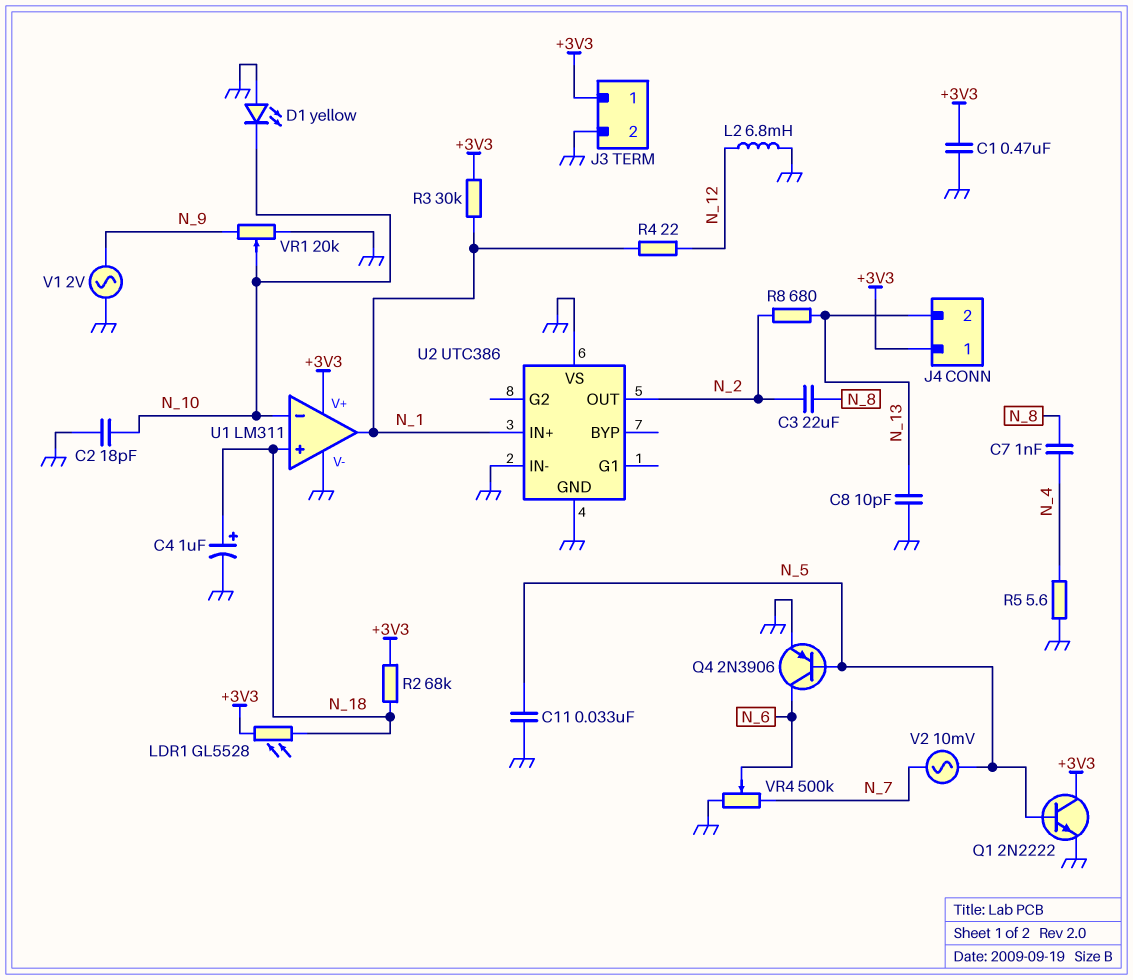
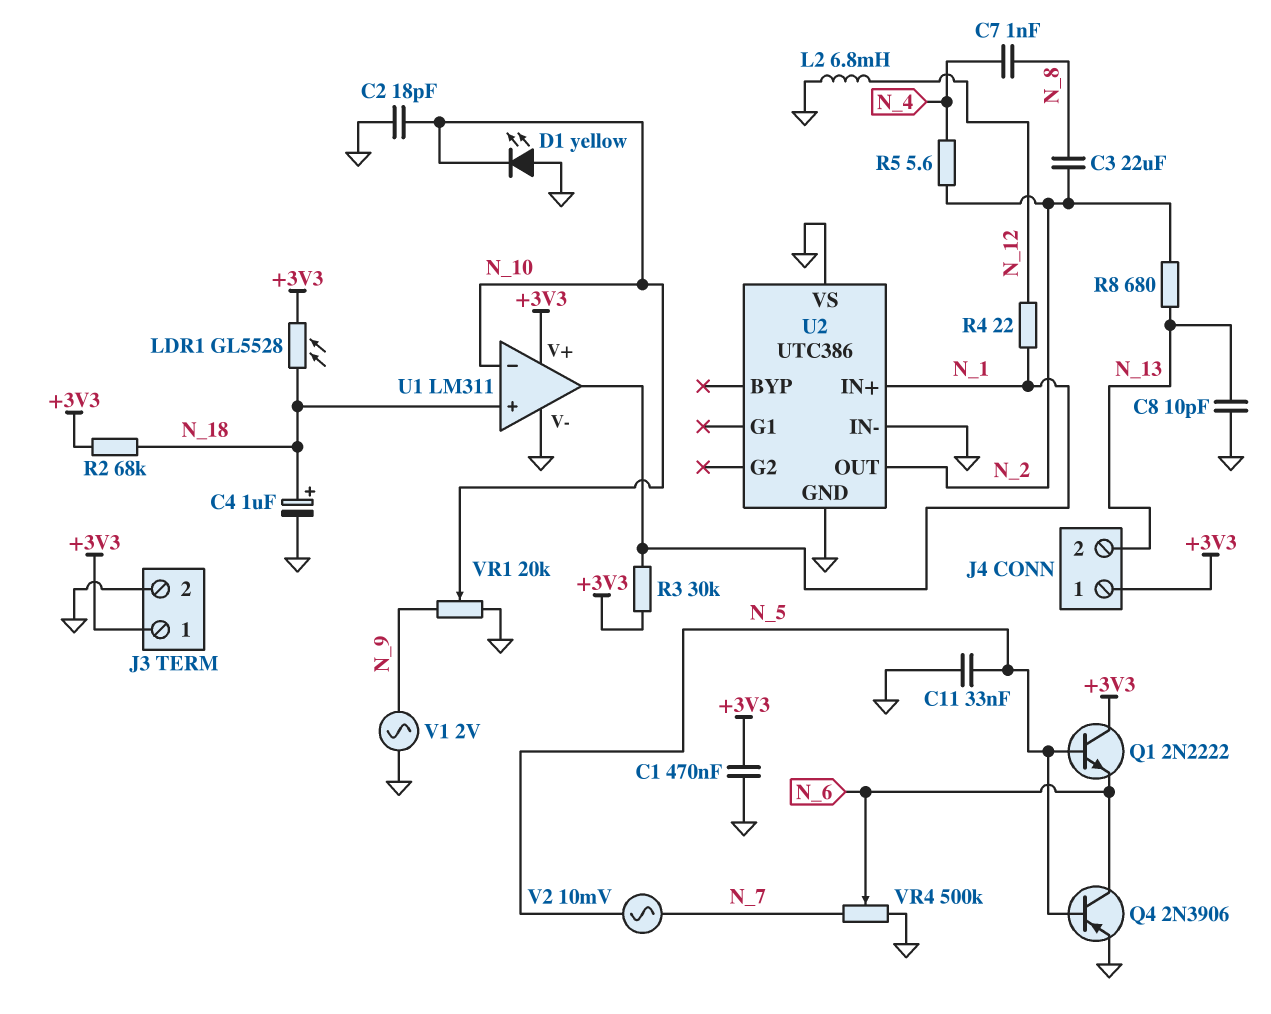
Q1: NPN 2N2222 (B N_5, C +3V3, E GND) -> NPN 2N2222 (B N_5, C +3V3, E N_6)
R5: 5.6 (GND, N_4) -> 5.6 (N_2, N_4)

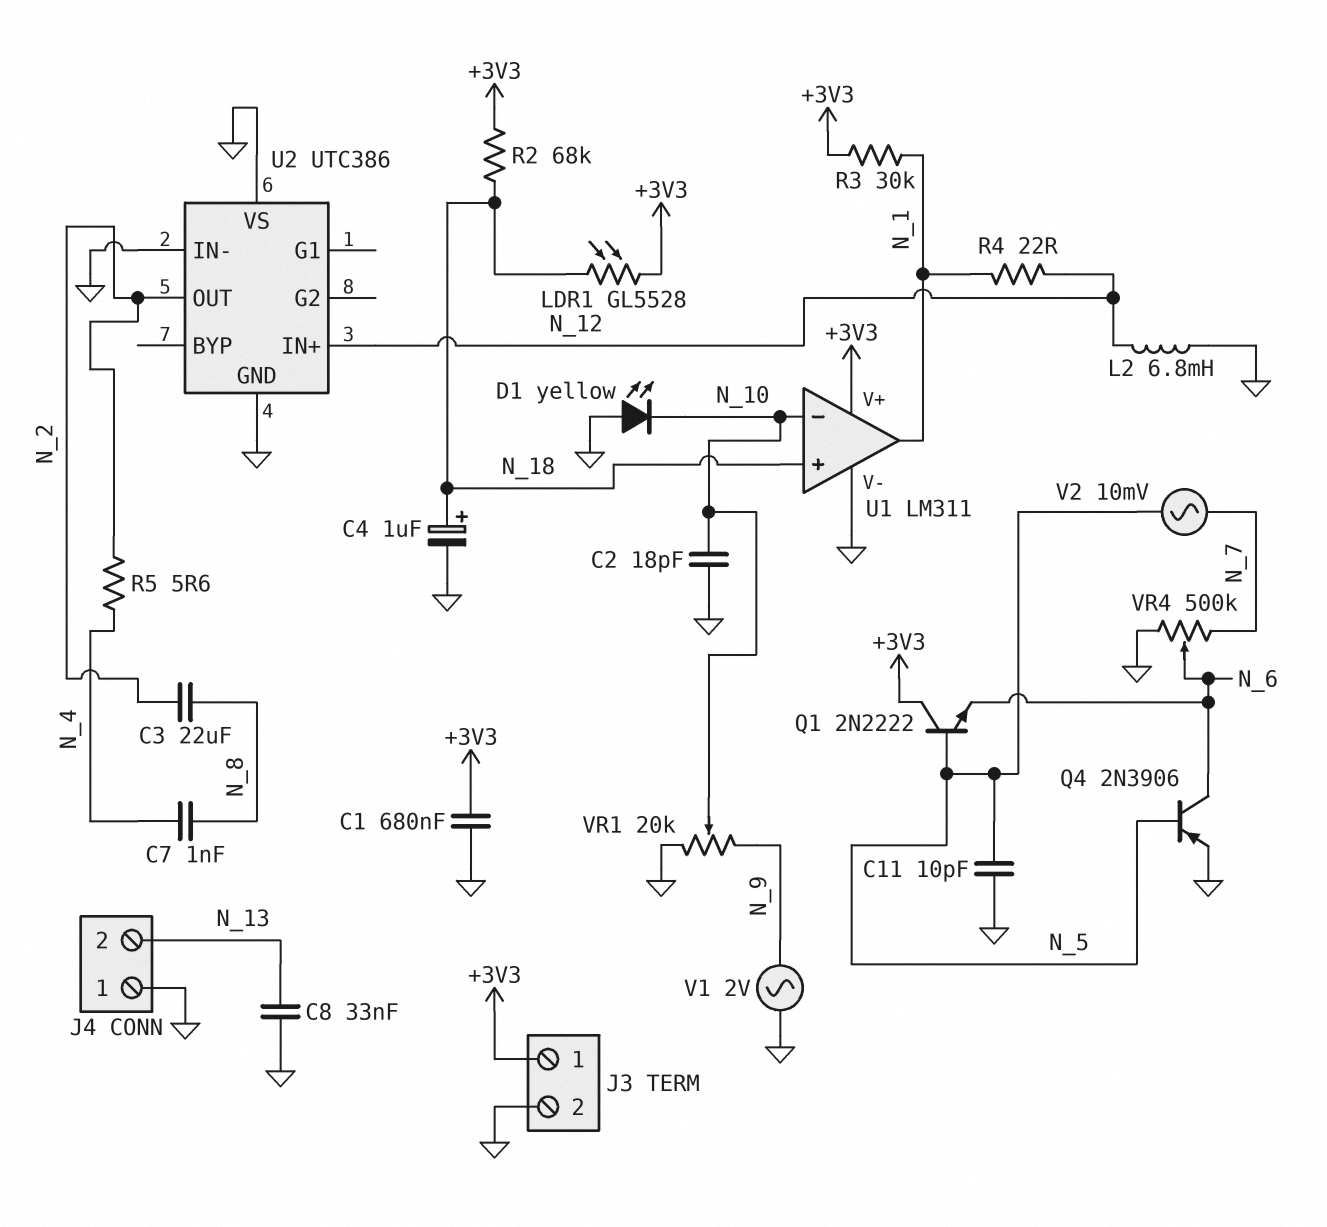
C1: 470nF (+3V3, GND) -> 680nF (+3V3, GND)
C8: 10pF (GND, N_13) -> 33nF (GND, N_13)
C11: 33nF (GND, N_5) -> 10pF (GND, N_5)
J4 pin 1: +3V3 -> GND
R8: 680 (N_2, N_13) -> none
U2 pin IN+: N_1 -> N_12

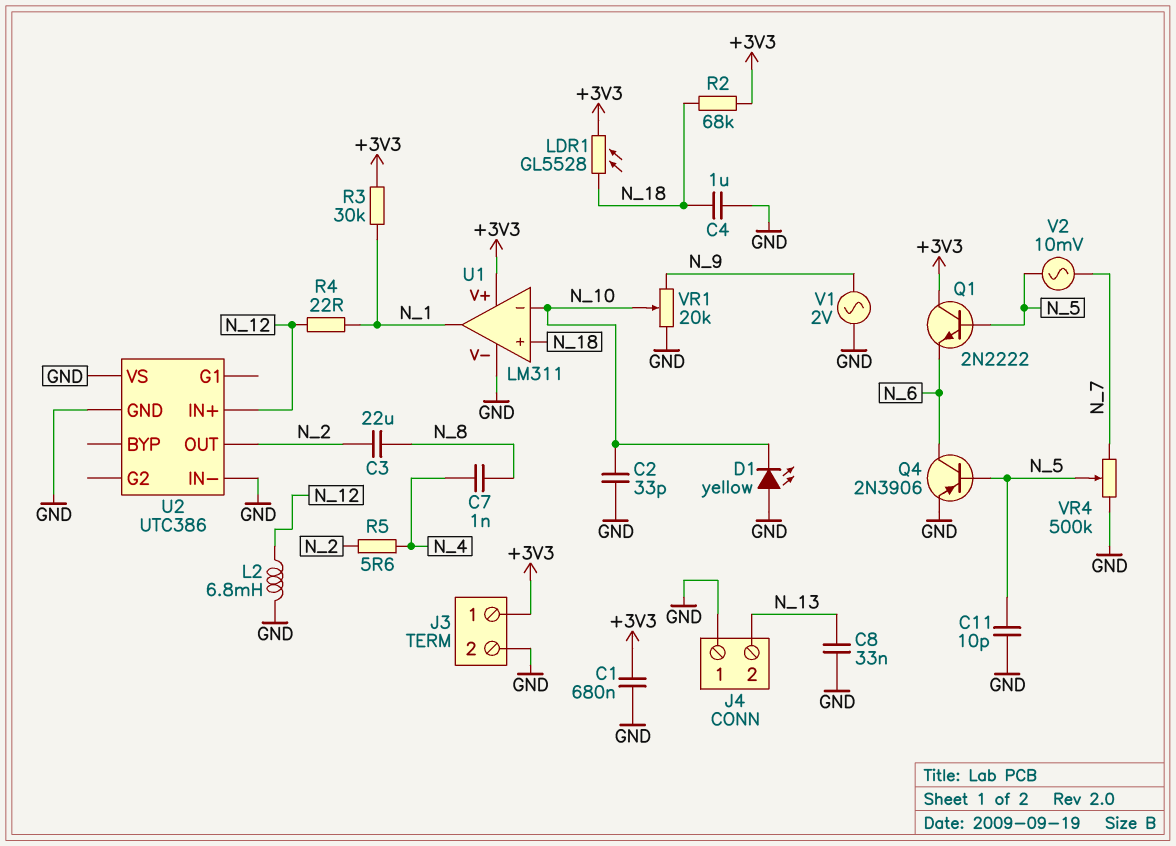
C2: 18pF (GND, N_10) -> 33pF (GND, N_10)
C4: 1uF (plus N_18, minus GND) -> 1uF (GND, N_18)
VR4: 500k (GND, N_7, wiper N_6) -> 500k (GND, N_7, wiper N_5)

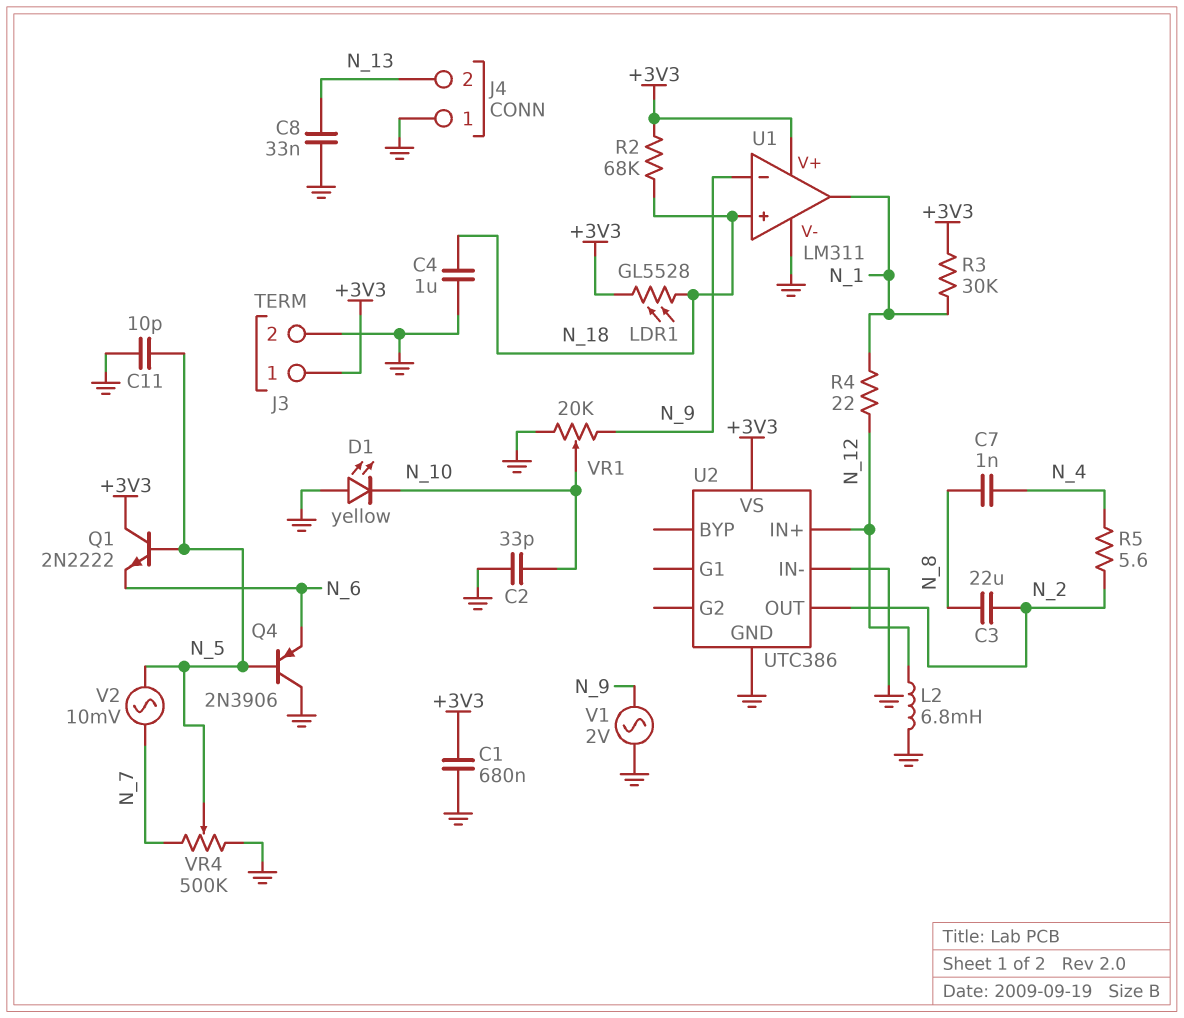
Q4: PNP 2N3906 (B N_5, C N_6, E GND) -> PNP 2N3906 (B N_5, C GND, E N_6)
U1 pin in-: N_10 -> N_9
U2 pin VS: GND -> +3V3

